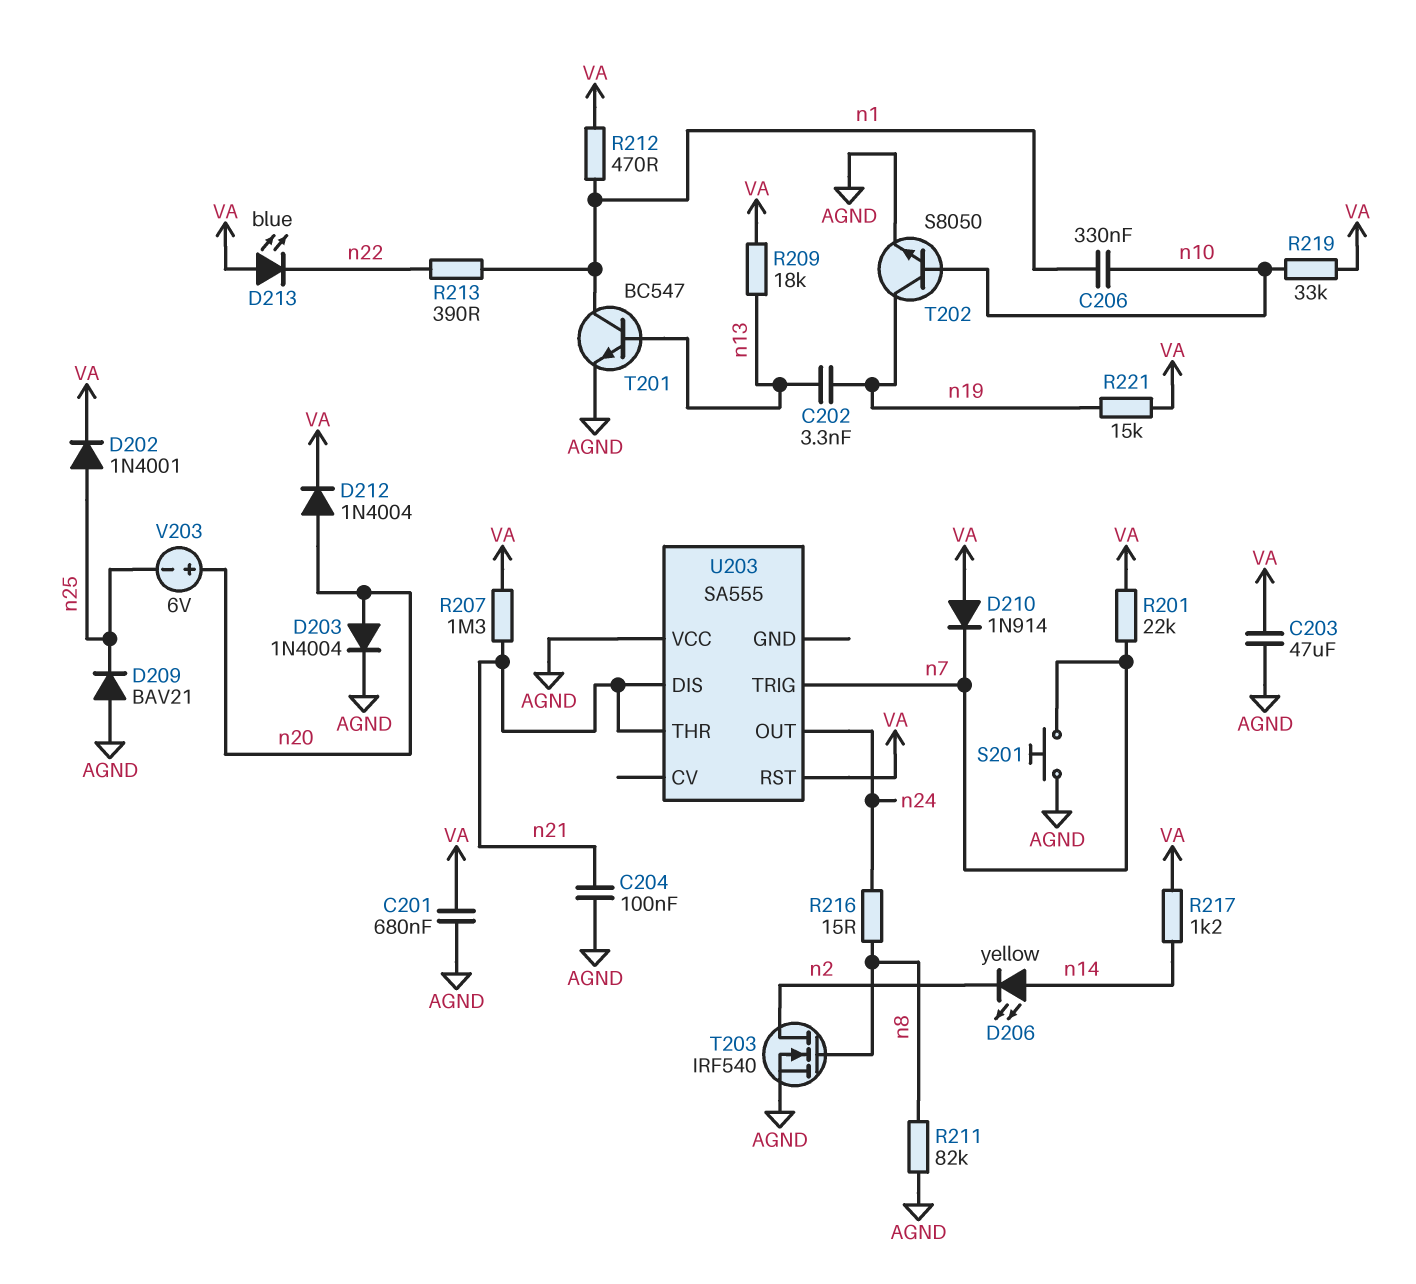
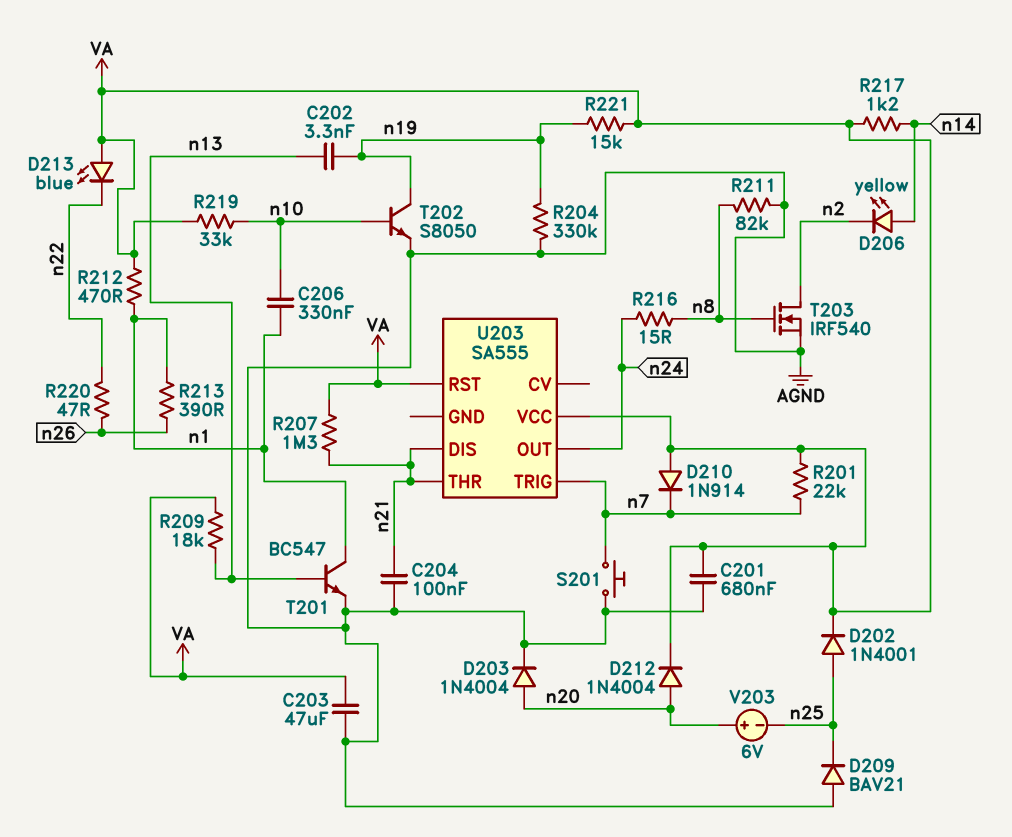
R204: none -> 330k (AGND, n19)
R213: 390 (n1, n22) -> 390 (n1, n26)
R220: none -> 47 (n22, n26)
U203 pin VCC: AGND -> VA

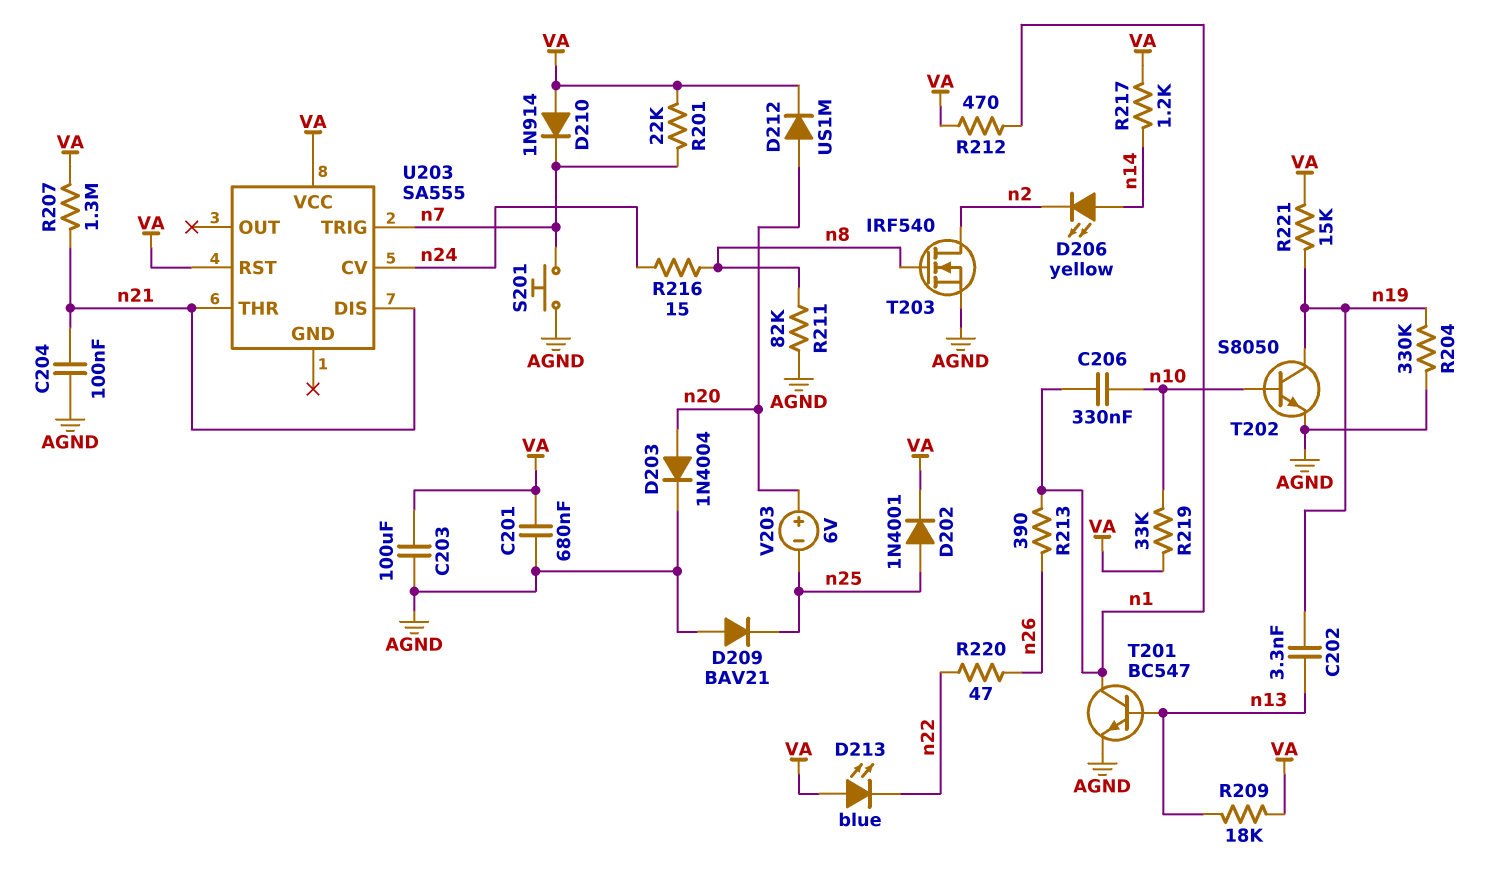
C203: 47uF (AGND, VA) -> 100uF (AGND, VA)
D212: diode 1N4004 (A n20, K VA) -> diode US1M (A n20, K VA)
U203 pin CV: none -> n24
U203 pin OUT: n24 -> none

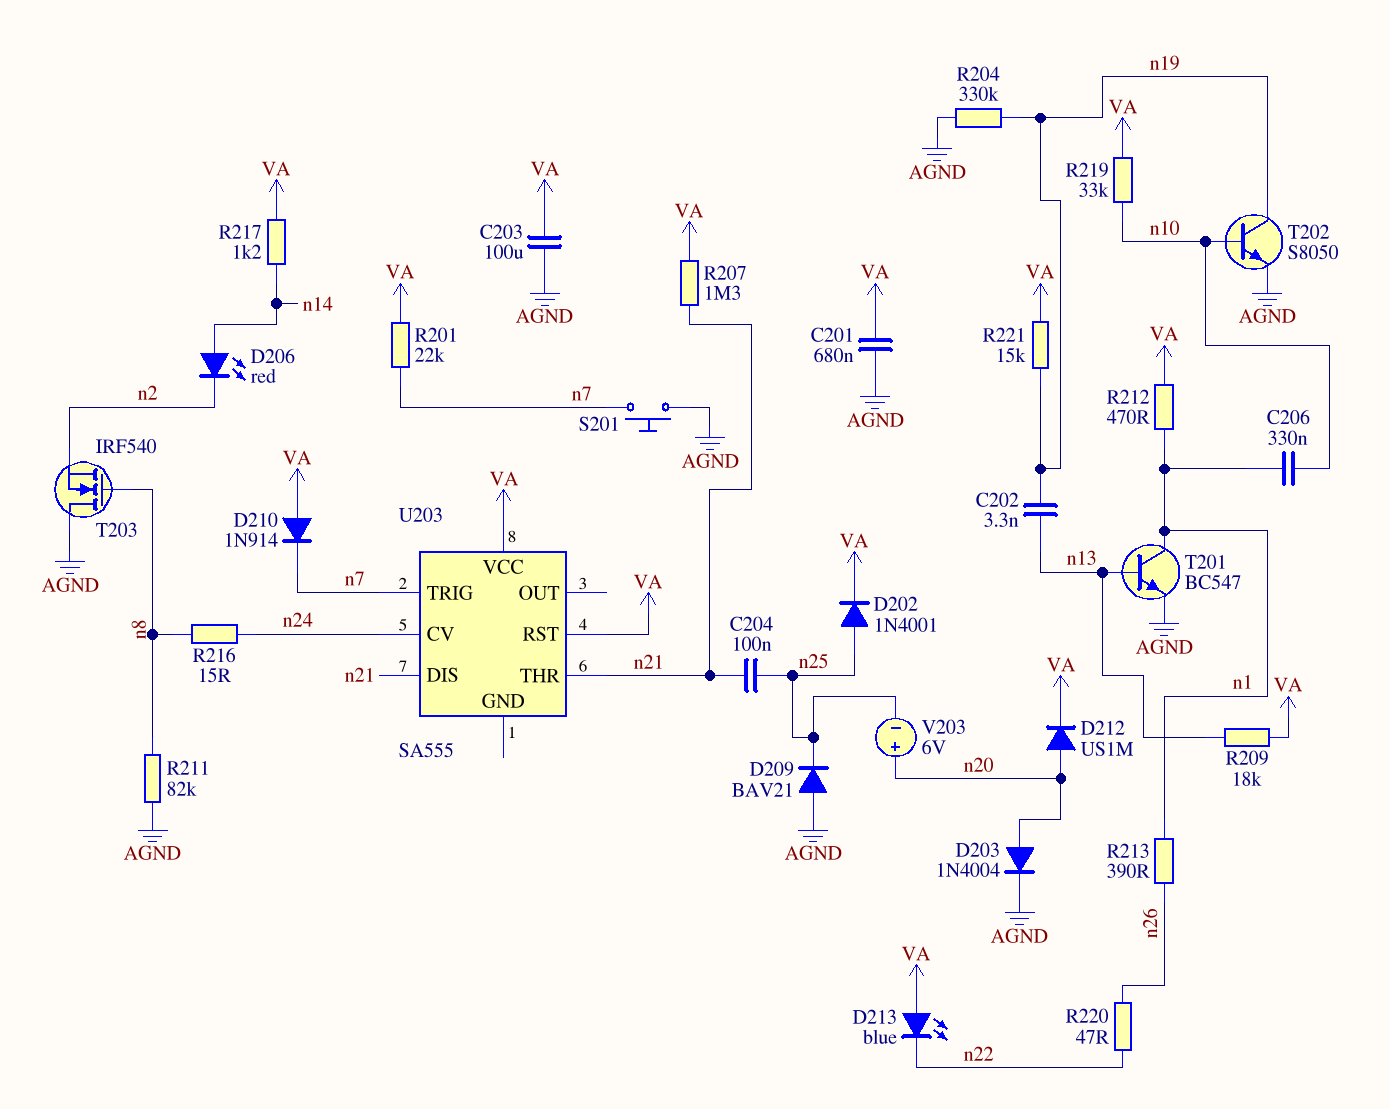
C204: 100nF (AGND, n21) -> 100nF (n21, n25)
D206: LED yellow (A n14, K n2) -> LED red (A n14, K n2)
T203: NMOS IRF540 (G n8, D n2, S AGND) -> NMOS IRF540 (G n8, D AGND, S n2)

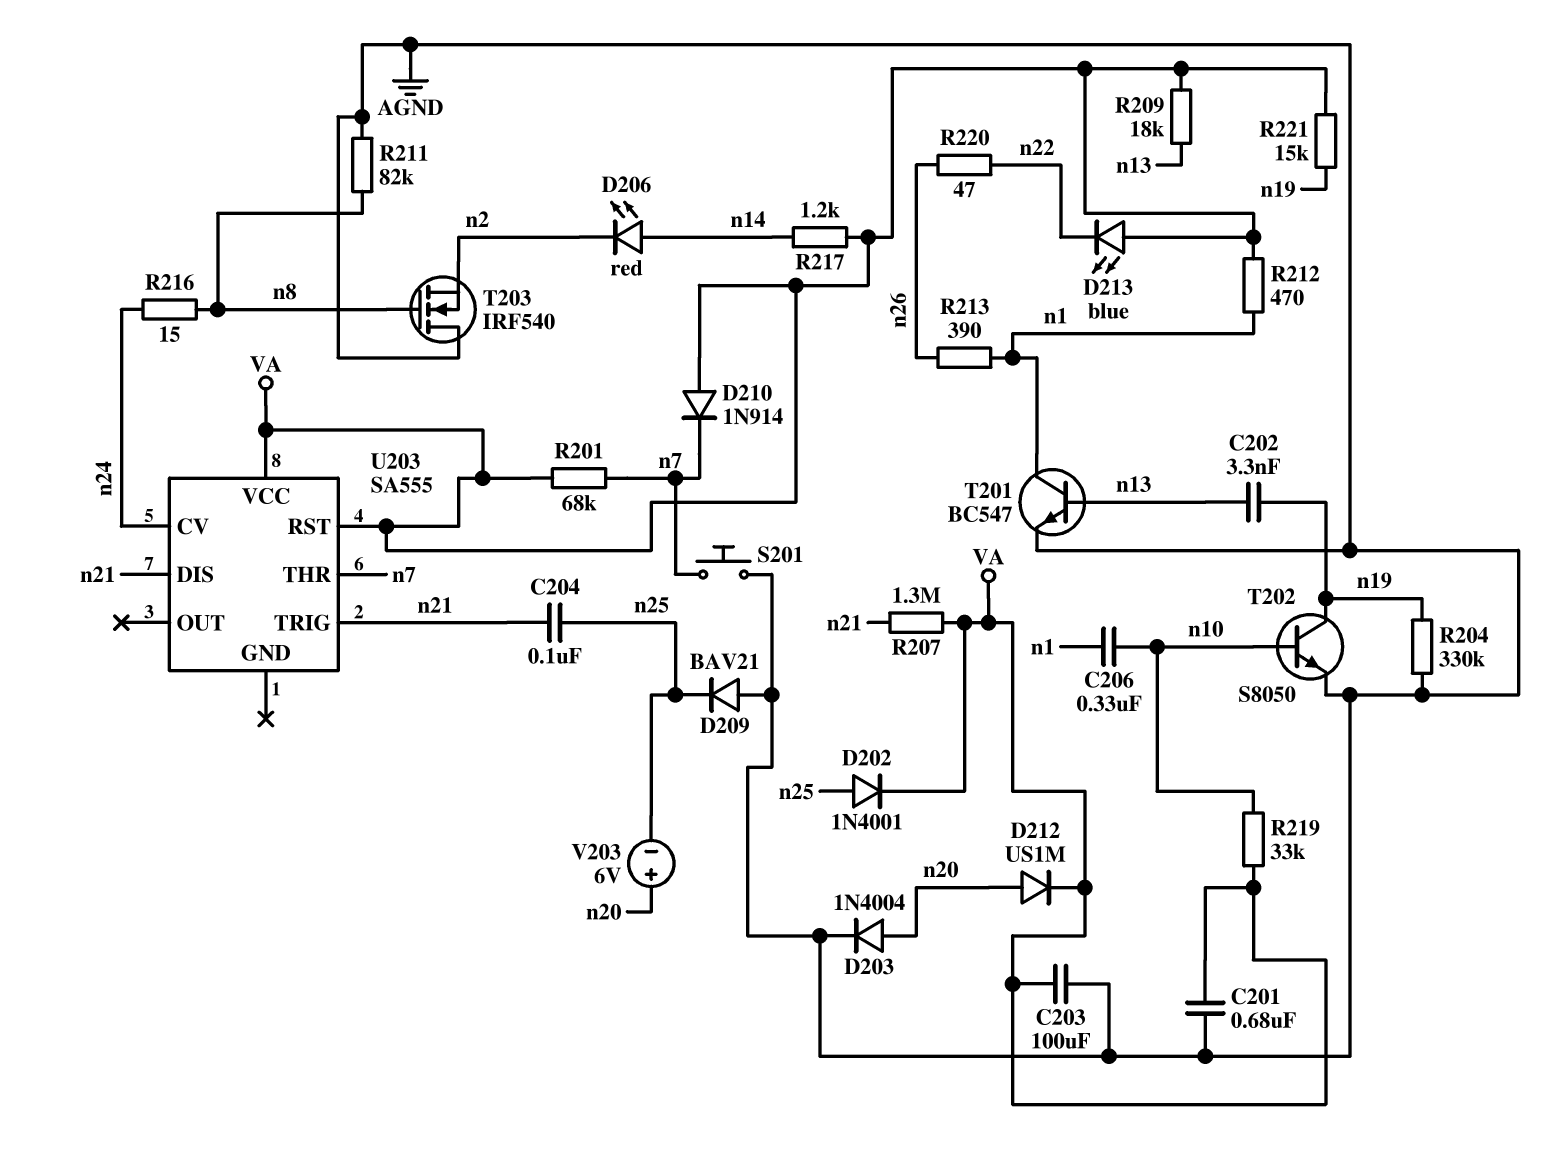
R201: 22k (VA, n7) -> 68k (VA, n7)
U203 pin THR: n21 -> n7
U203 pin TRIG: n7 -> n21

